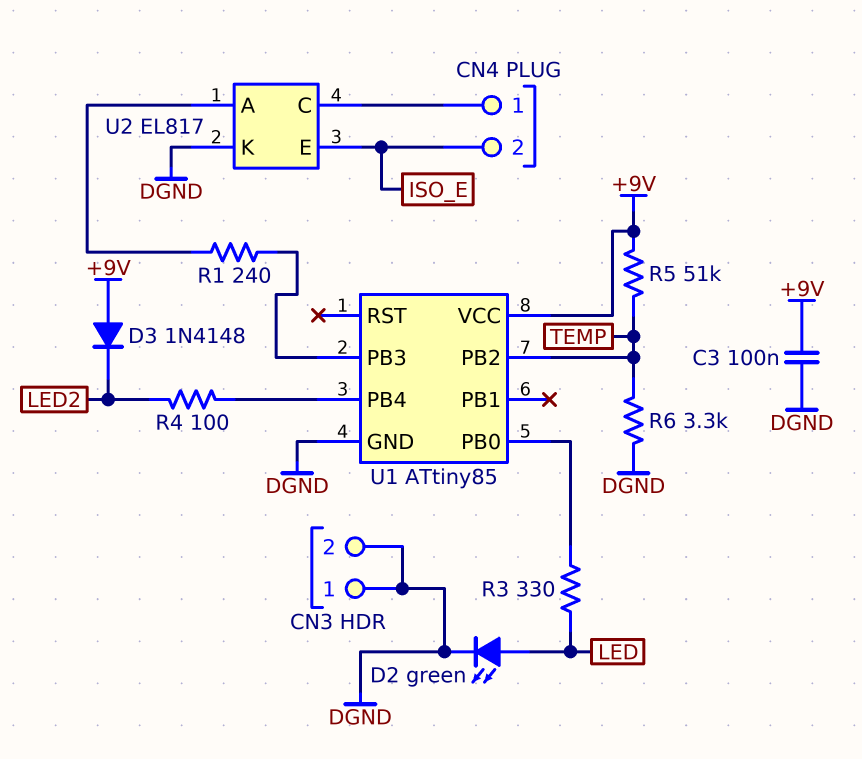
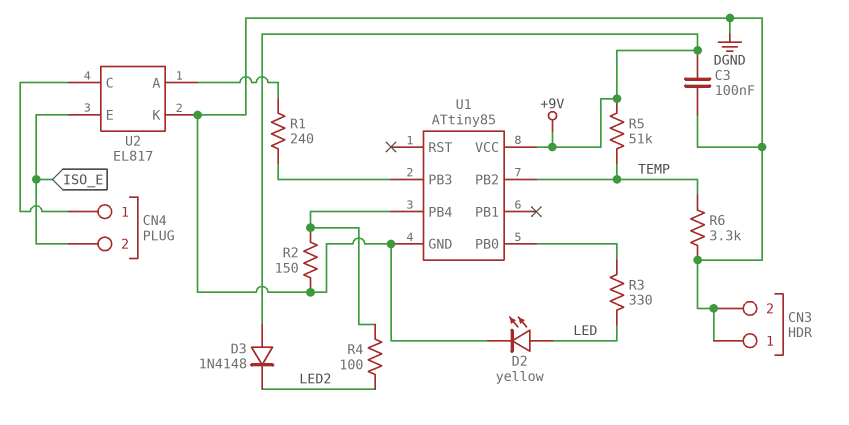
D2: LED green (A LED, K DGND) -> LED yellow (A LED, K DGND)
R2: none -> 150 (DGND, U1/PB4)

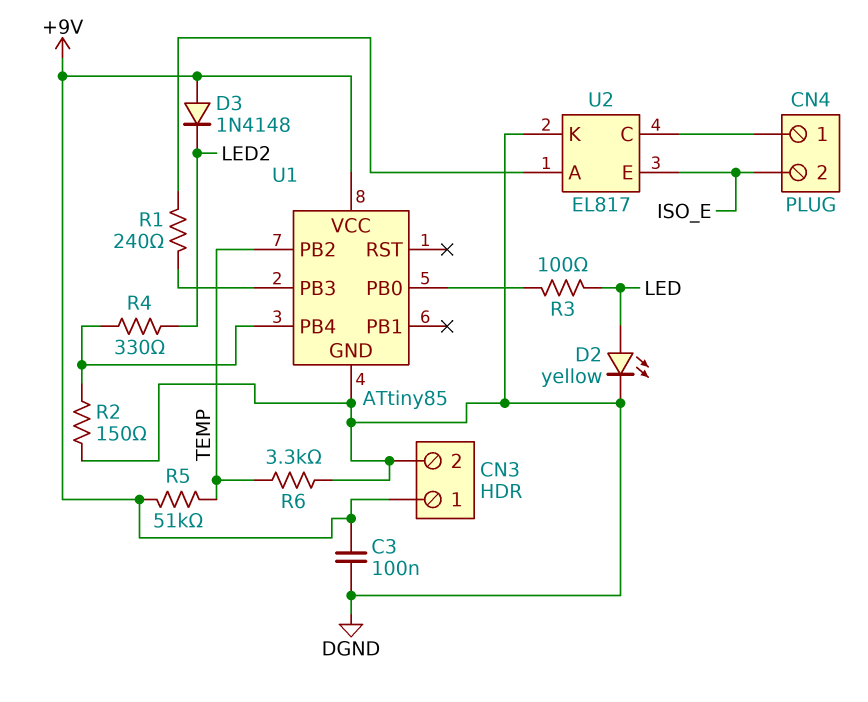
CN3 pin 1: DGND -> +9V
R3: 330 (LED, U1/PB0) -> 100 (LED, U1/PB0)
R4: 100 (LED2, U1/PB4) -> 330 (LED2, U1/PB4)

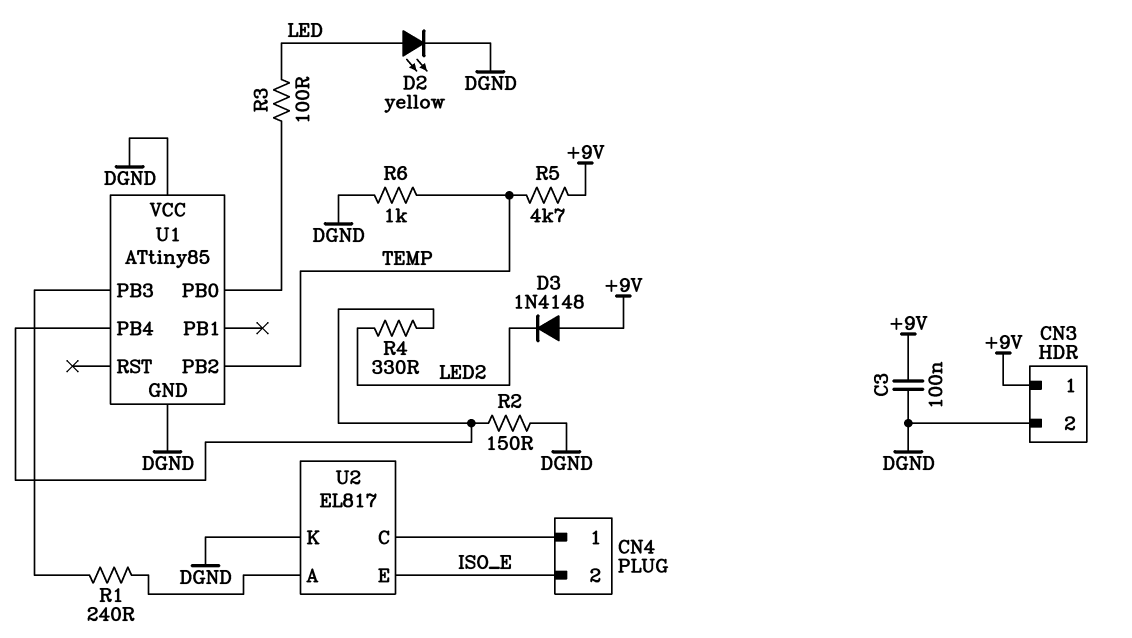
R5: 51k (+9V, TEMP) -> 4.7k (+9V, TEMP)
R6: 3.3k (DGND, TEMP) -> 1k (DGND, TEMP)
U1 pin VCC: +9V -> DGND

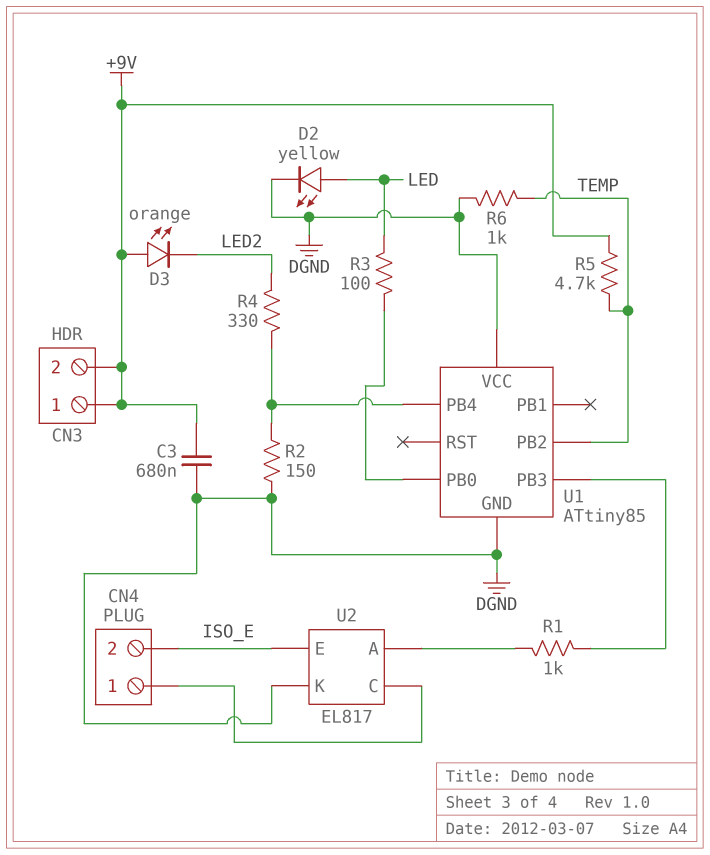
C3: 100nF (+9V, DGND) -> 680nF (+9V, DGND)
CN3 pin 2: DGND -> +9V
D3: diode 1N4148 (A +9V, K LED2) -> LED orange (A +9V, K LED2)
R1: 240 (U1/PB3, U2/A) -> 1k (U1/PB3, U2/A)

